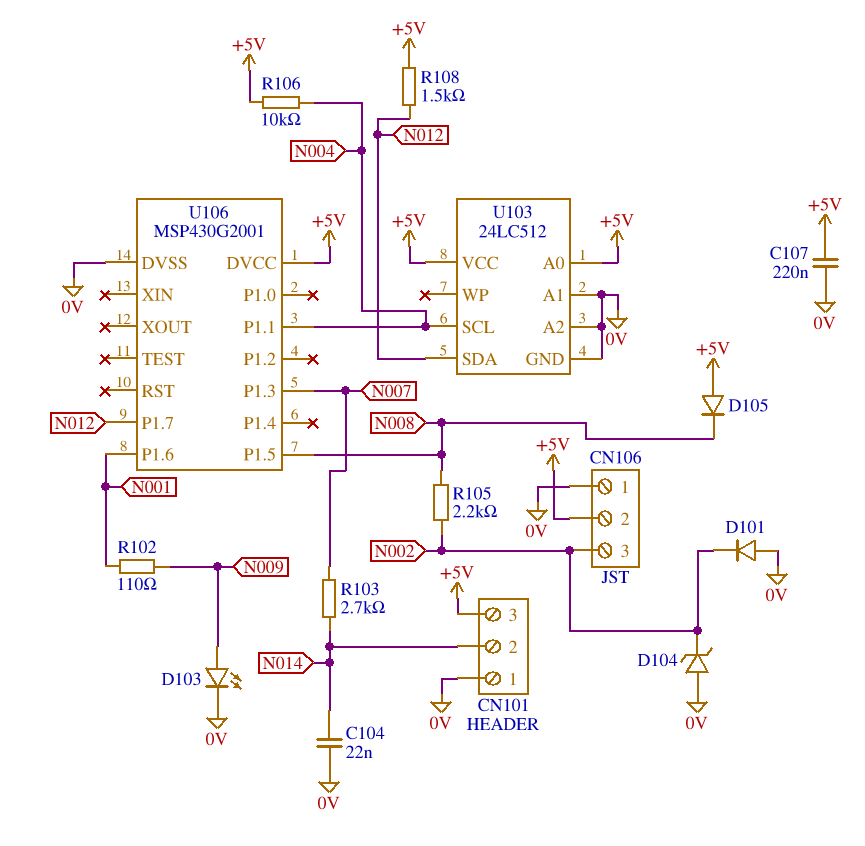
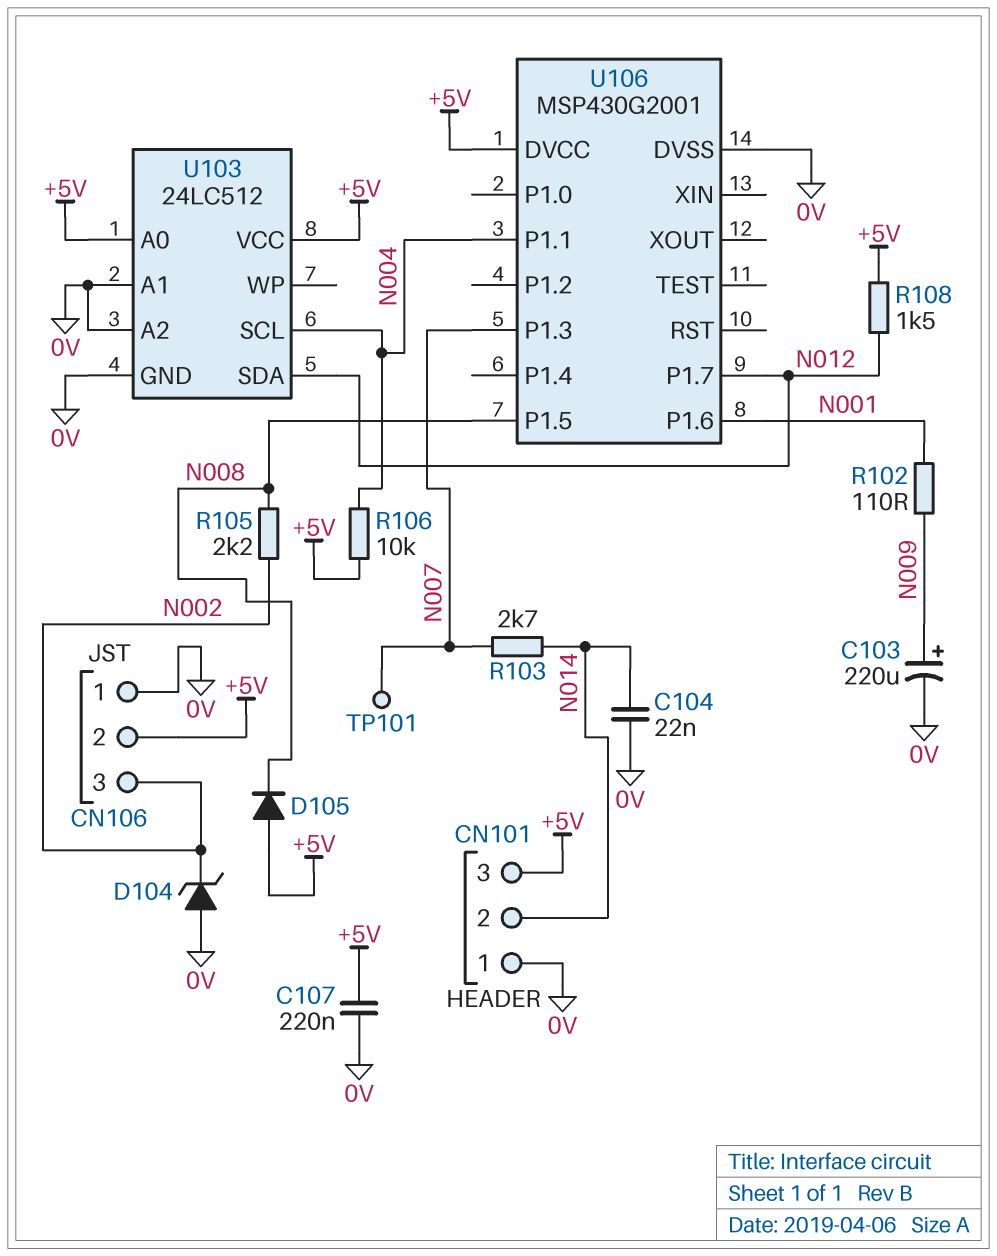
C103: none -> 220uF (plus N009, minus 0V)
D101: diode (A 0V, K N002) -> none
D103: LED (A N009, K 0V) -> none
TP101: none -> test point (N007)

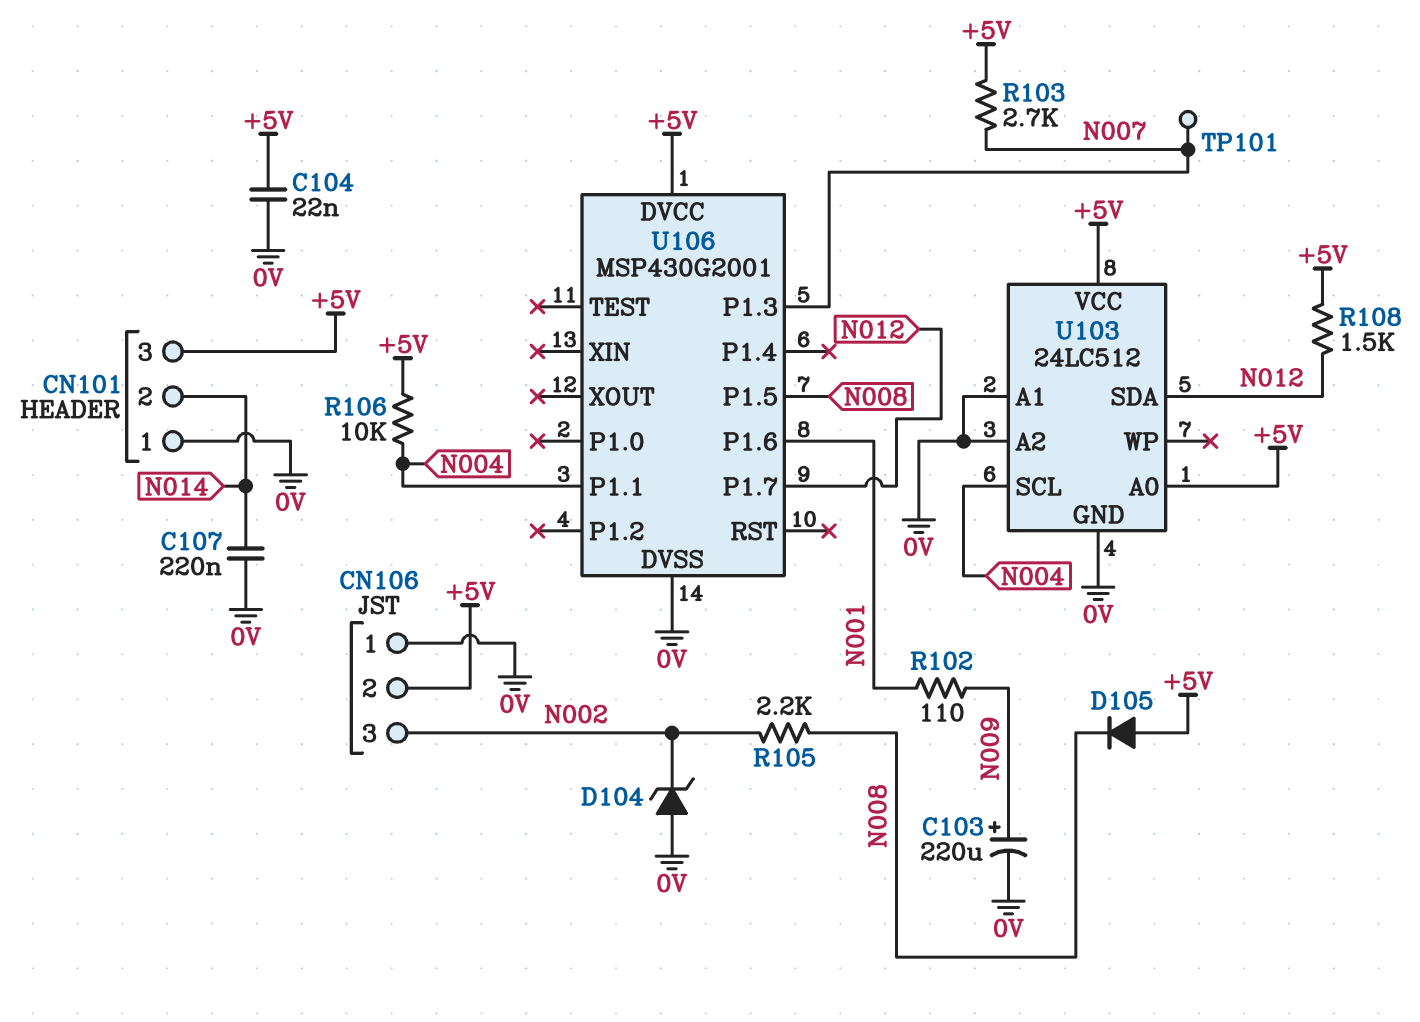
C104: 22nF (0V, N014) -> 22nF (+5V, 0V)
C107: 220nF (+5V, 0V) -> 220nF (0V, N014)
R103: 2.7k (N007, N014) -> 2.7k (+5V, N007)

